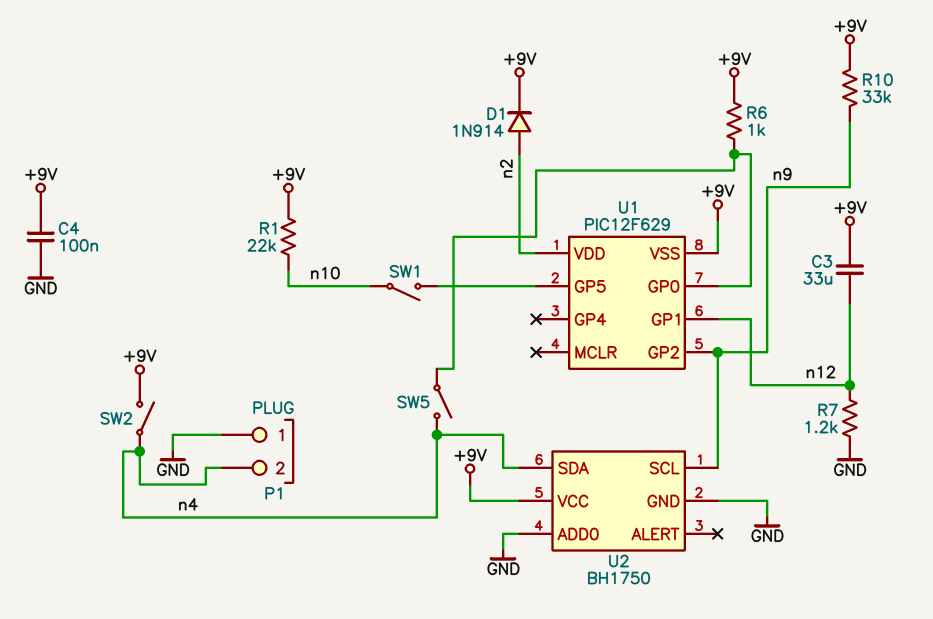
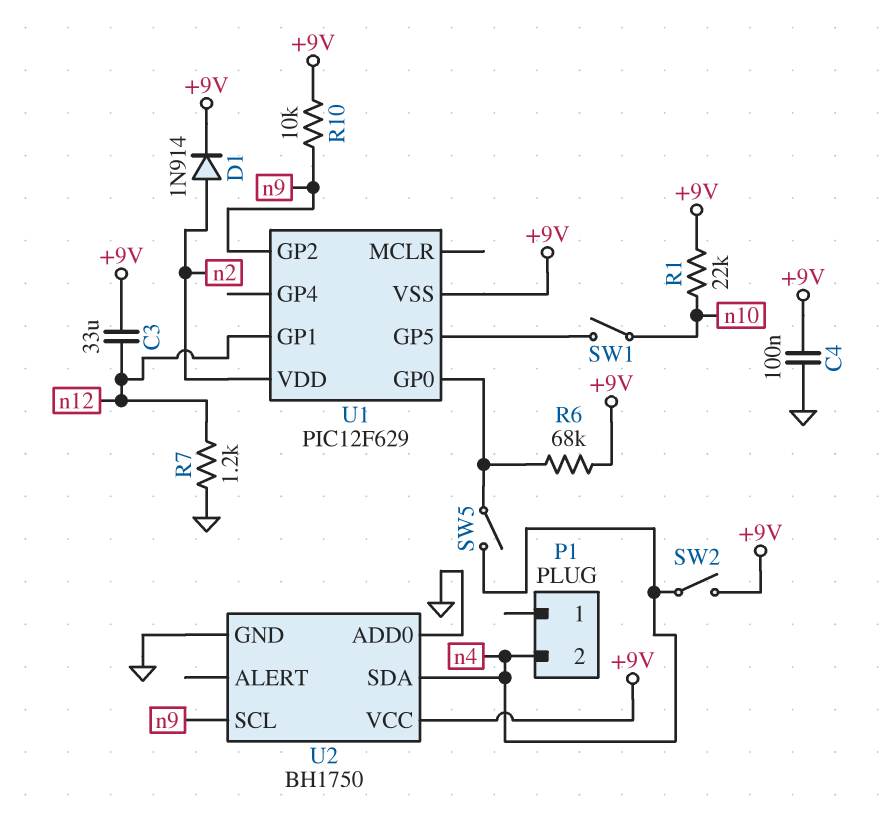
P1 pin 1: GND -> none
R6: 1k (+9V, U1/GP0) -> 68k (+9V, U1/GP0)
R10: 33k (+9V, n9) -> 10k (+9V, n9)

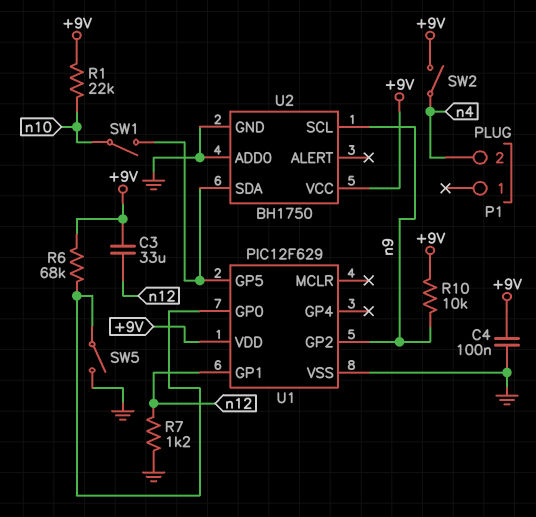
D1: diode 1N914 (A n2, K +9V) -> none
SW5: switch (U1/GP0, n4) -> switch (GND, U1/GP0)
U1 pin VDD: n2 -> +9V
U1 pin VSS: +9V -> GND
U2 pin SDA: n4 -> U1/GP5

